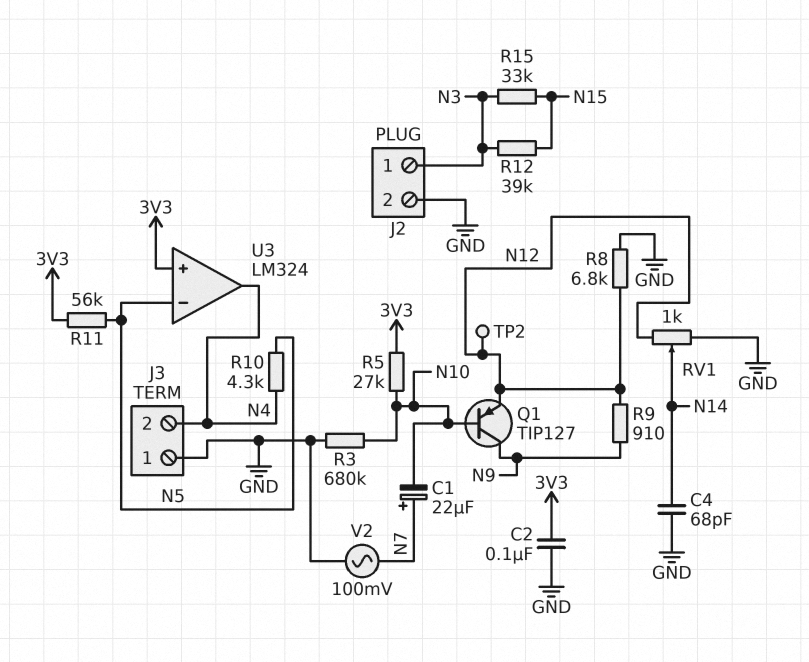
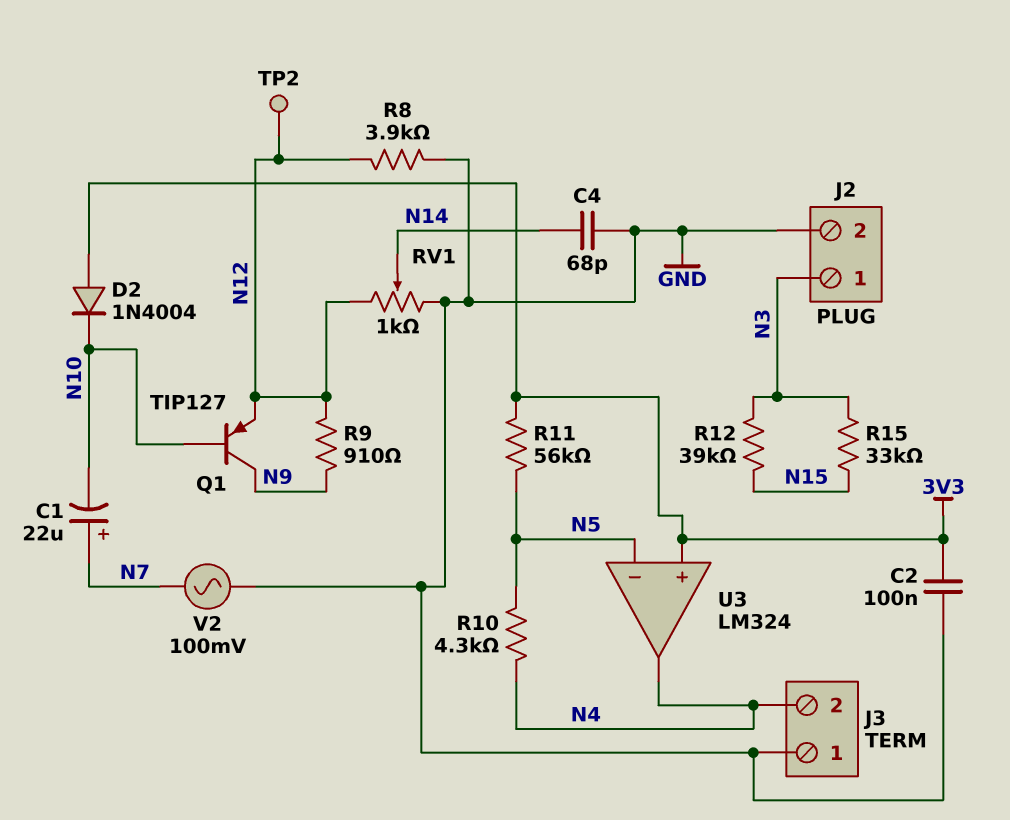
D2: none -> diode 1N4004 (A 3V3, K N10)
R3: 680k (GND, N10) -> none
R5: 27k (3V3, N10) -> none
R8: 6.8k (GND, N12) -> 3.9k (GND, N12)

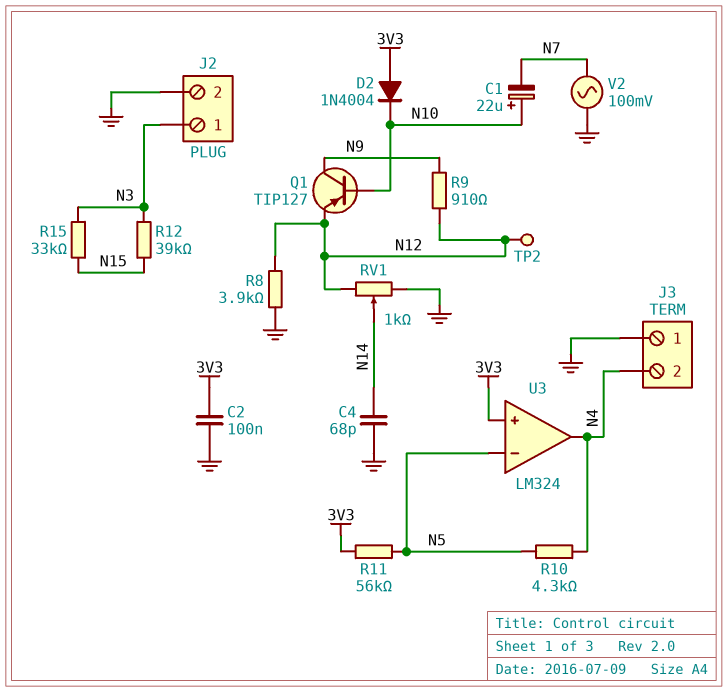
C1: 22uF (plus N7, minus N10) -> 22uF (plus N10, minus N7)

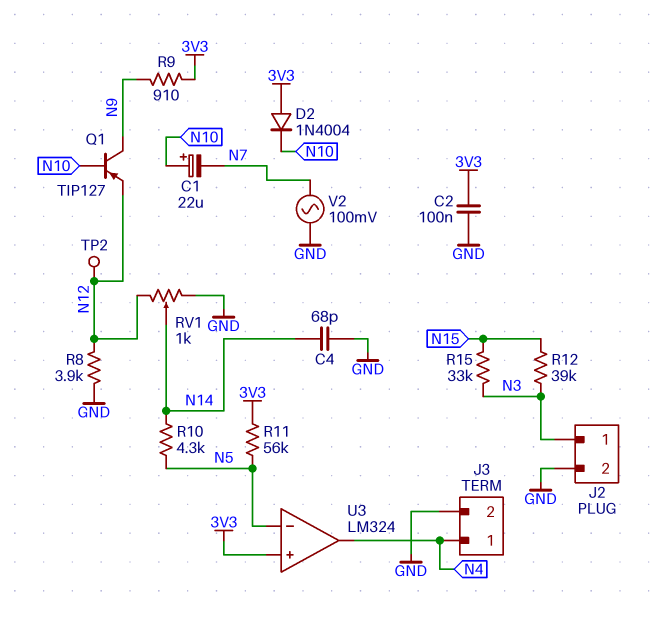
J3 pin 1: GND -> N4
J3 pin 2: N4 -> GND
R9: 910 (N9, N12) -> 910 (3V3, N9)
R10: 4.3k (N4, N5) -> 4.3k (N5, N14)

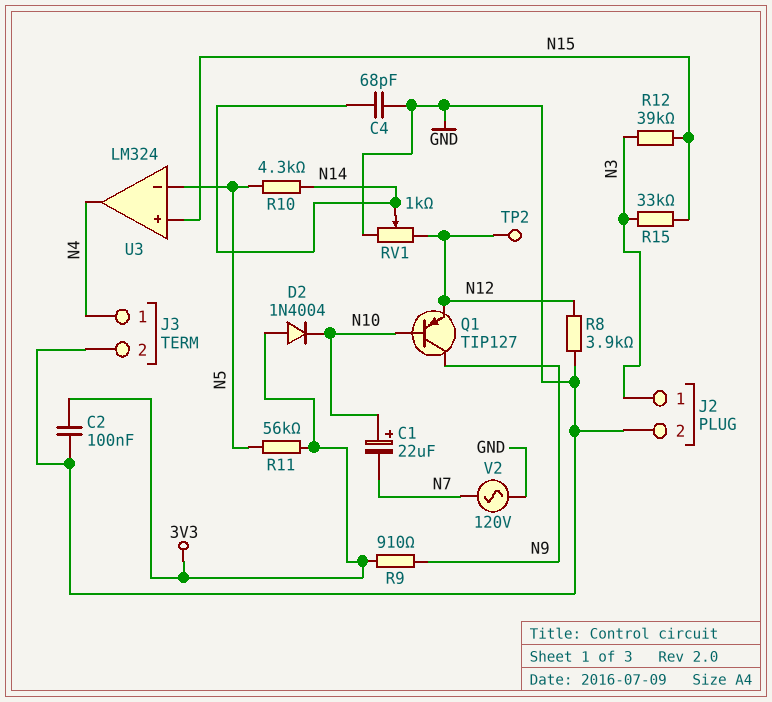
U3 pin in+: 3V3 -> N15
V2: AC 100mV (GND, N7) -> AC 120V (GND, N7)

